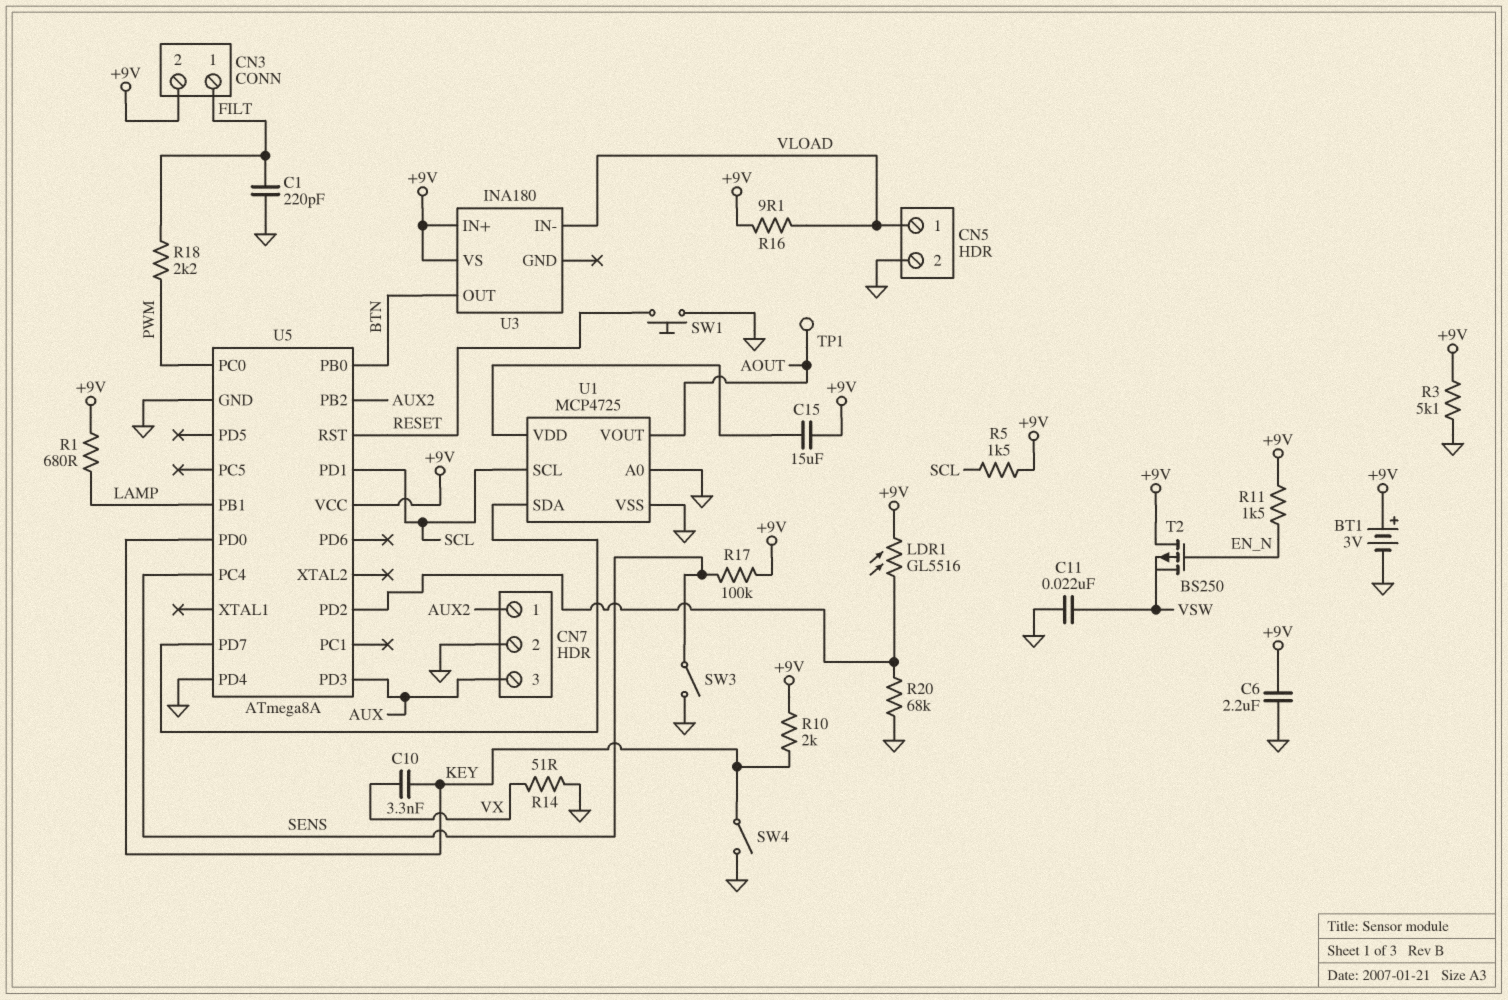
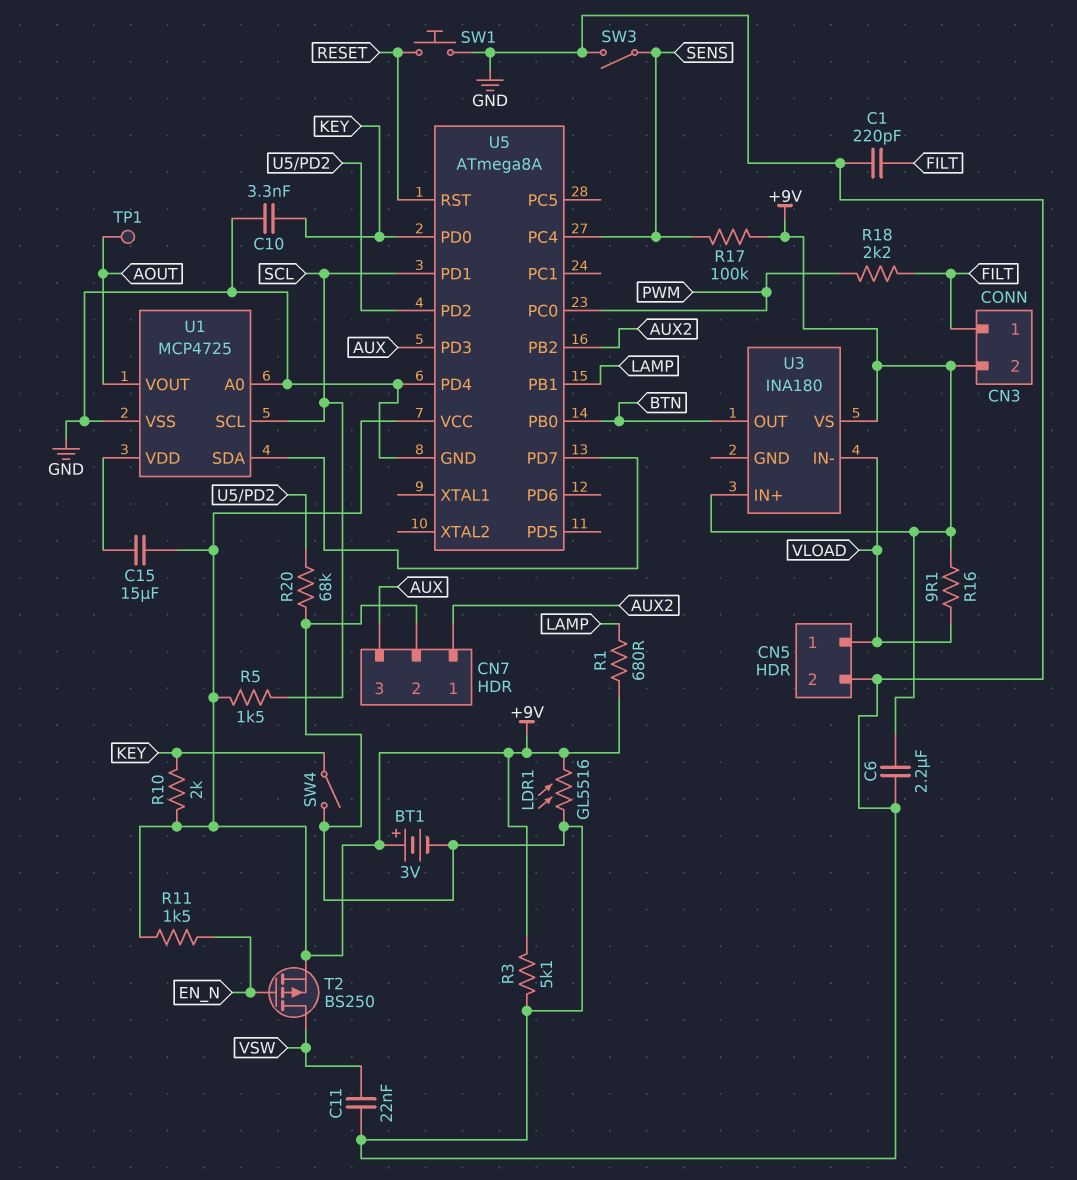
C10: 3.3nF (KEY, VX) -> 3.3nF (GND, KEY)
LDR1: GL5516 (+9V, U5/PD2) -> GL5516 (+9V, GND)
R14: 51 (GND, VX) -> none
T2: PMOS BS250 (G EN_N, D +9V, S VSW) -> PMOS BS250 (G EN_N, D VSW, S +9V)

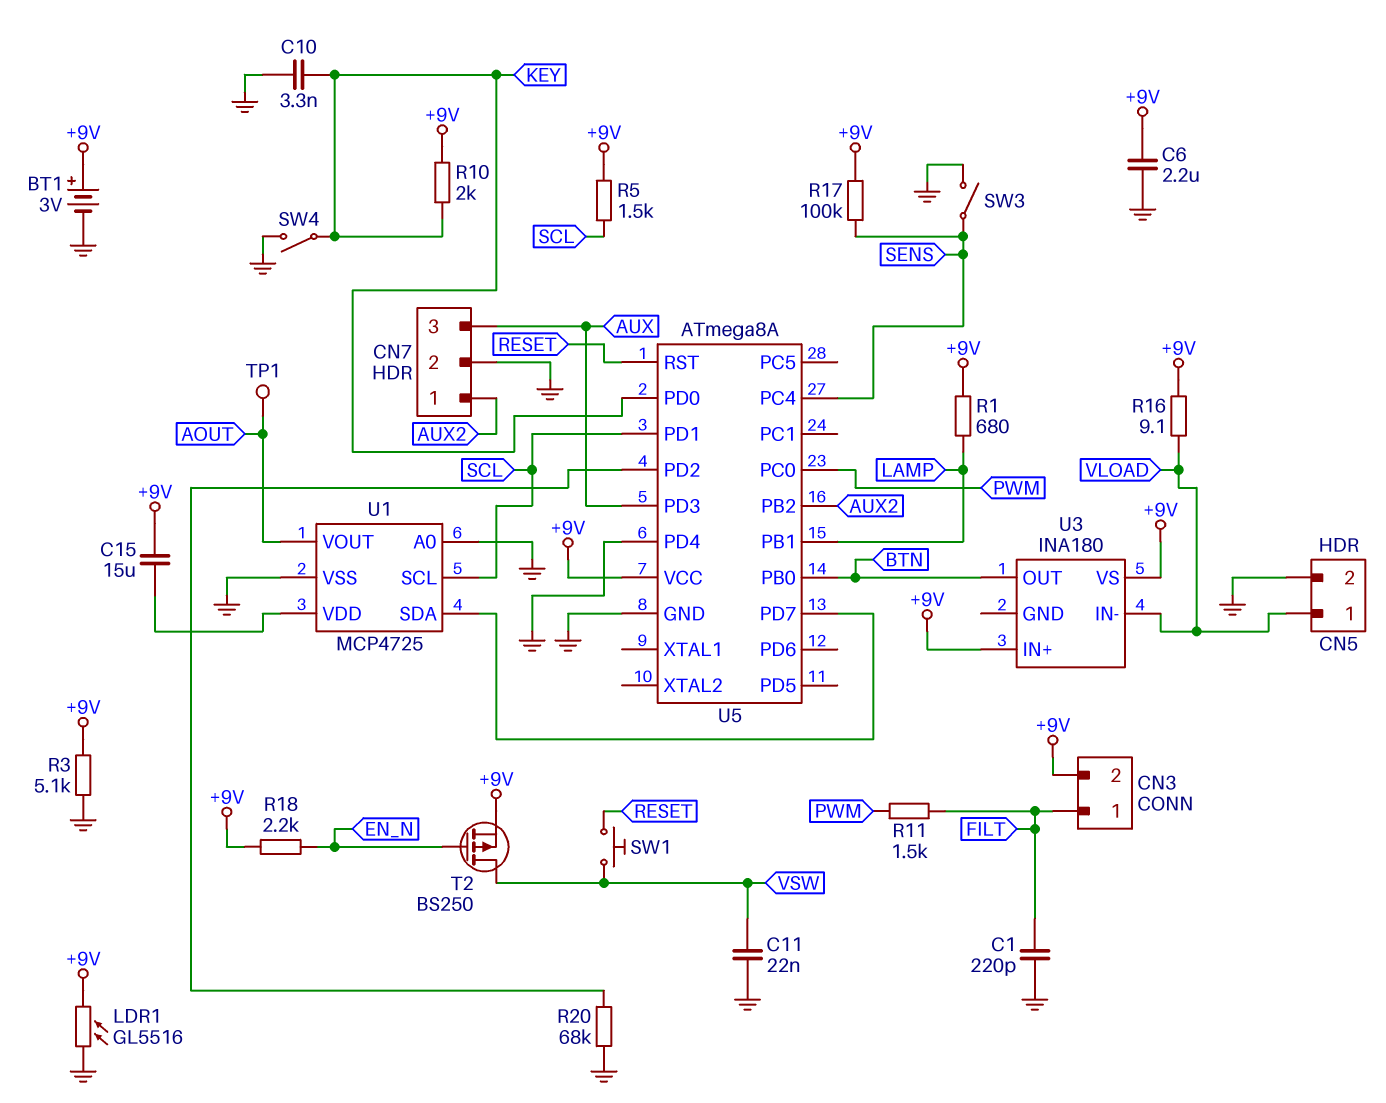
R11: 1.5k (+9V, EN_N) -> 1.5k (FILT, PWM)
R18: 2.2k (FILT, PWM) -> 2.2k (+9V, EN_N)
SW1: button (GND, RESET) -> button (RESET, VSW)

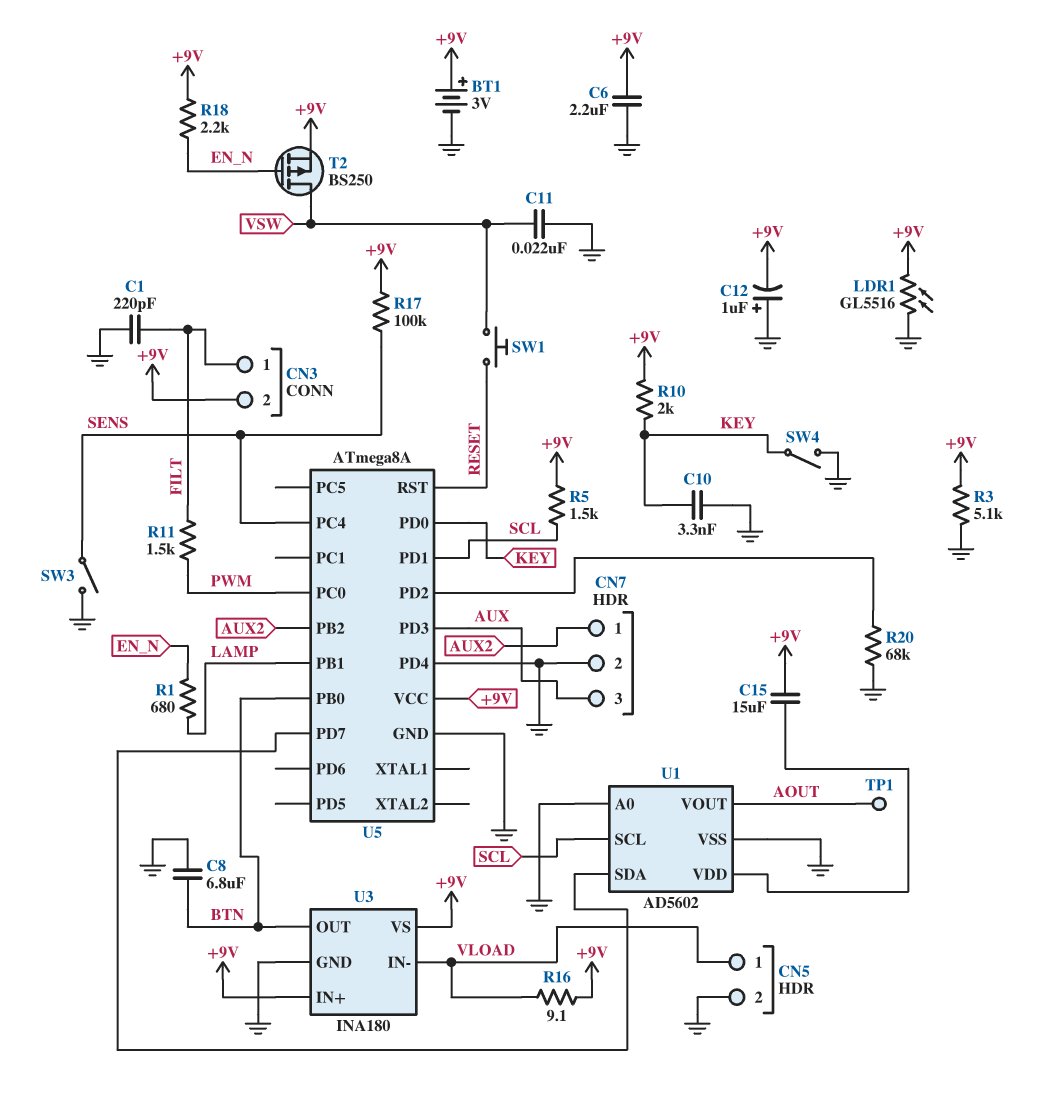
C8: none -> 6.8uF (BTN, GND)
C12: none -> 1uF (plus GND, minus +9V)
R1: 680 (+9V, LAMP) -> 680 (EN_N, LAMP)
U1: MCP4725 -> AD5602
U3 pin GND: none -> GND

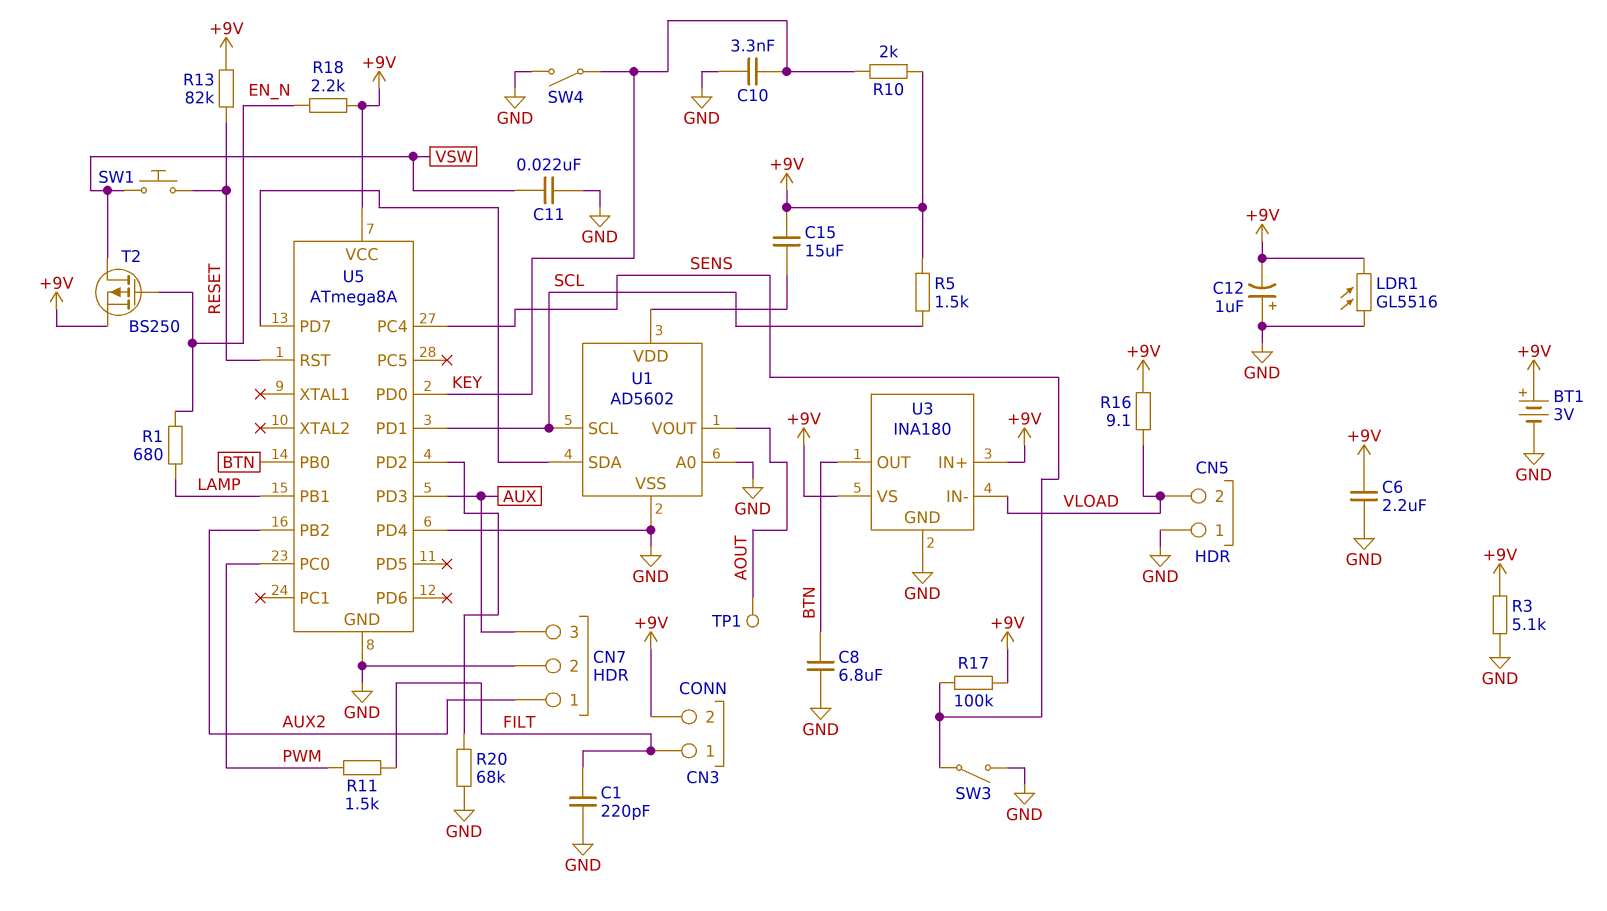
CN5 pin 1: VLOAD -> GND
CN5 pin 2: GND -> VLOAD
R13: none -> 82k (+9V, RESET)

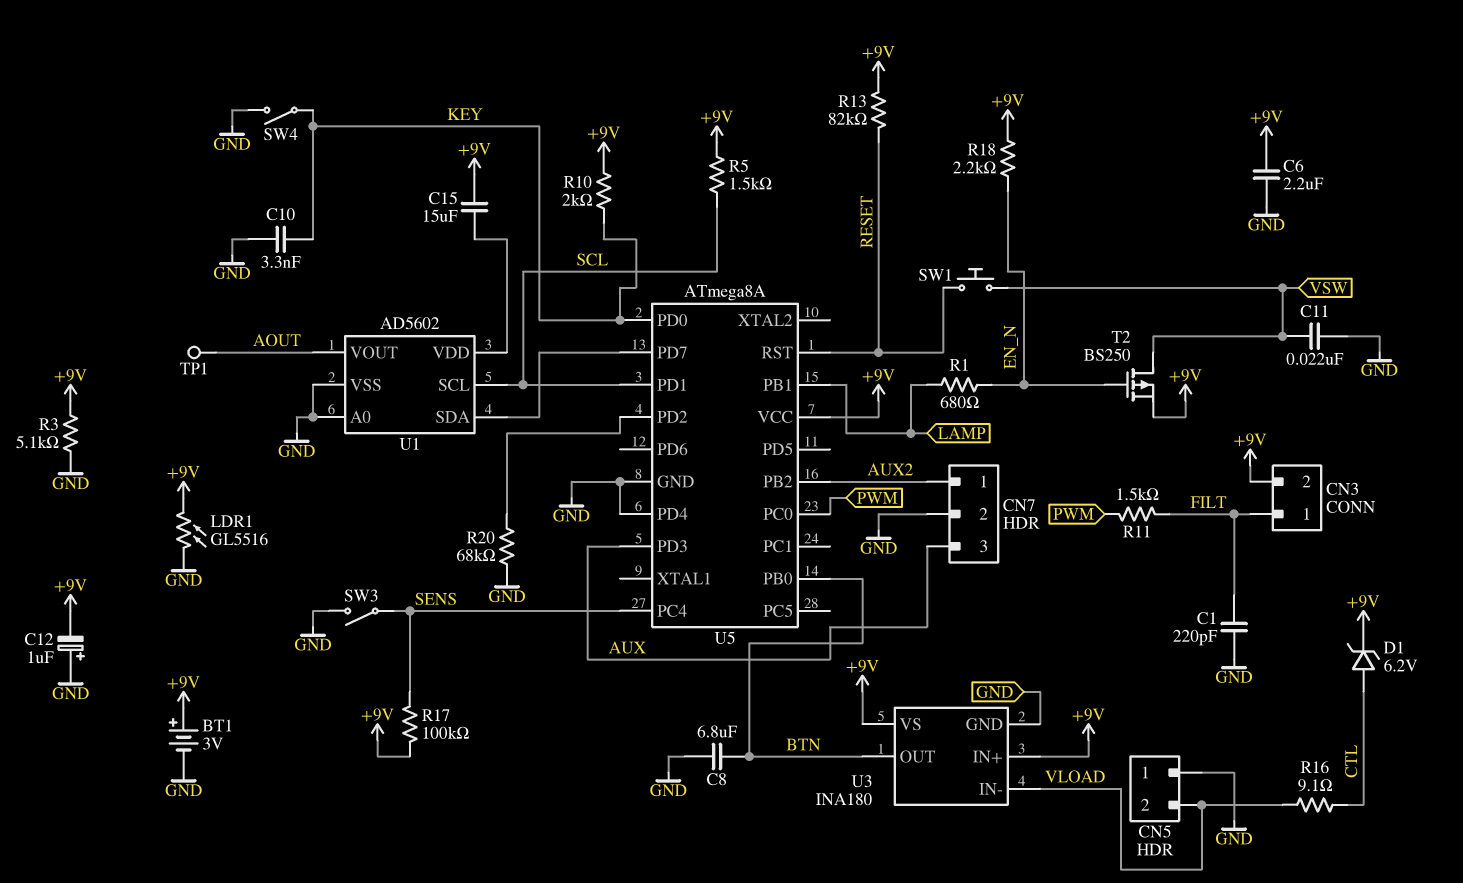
D1: none -> zener 6.2V (A CTL, K +9V)
R16: 9.1 (+9V, VLOAD) -> 9.1 (CTL, VLOAD)

